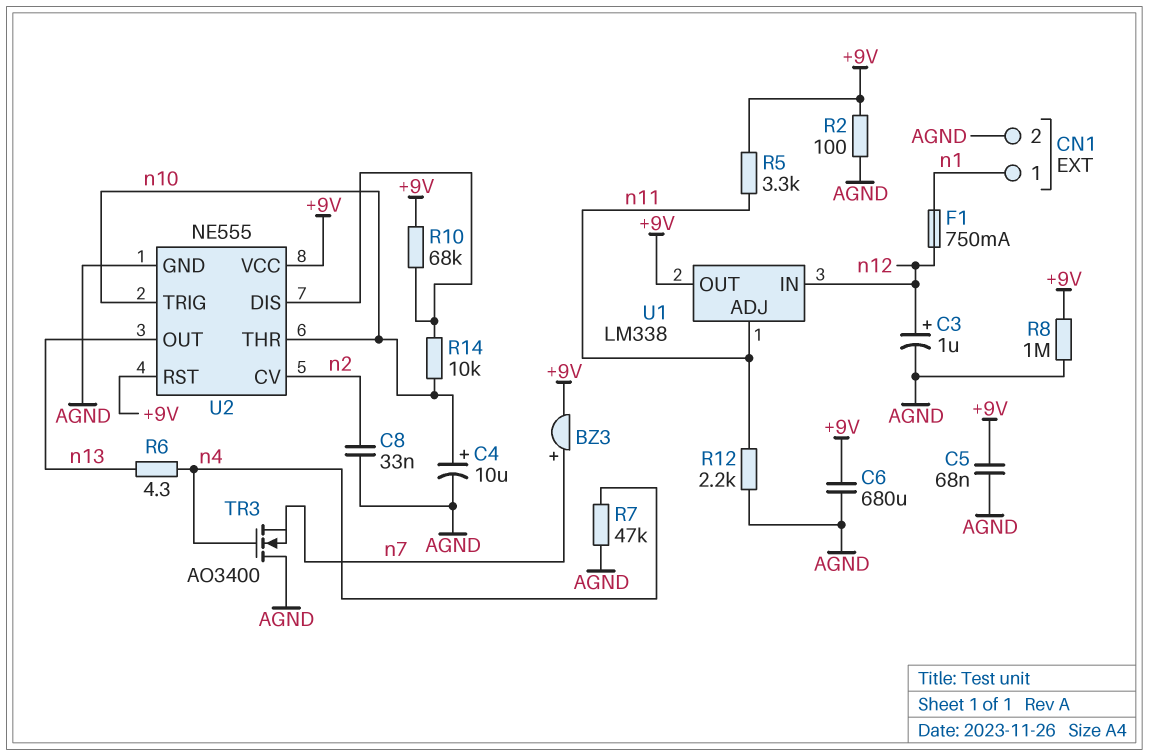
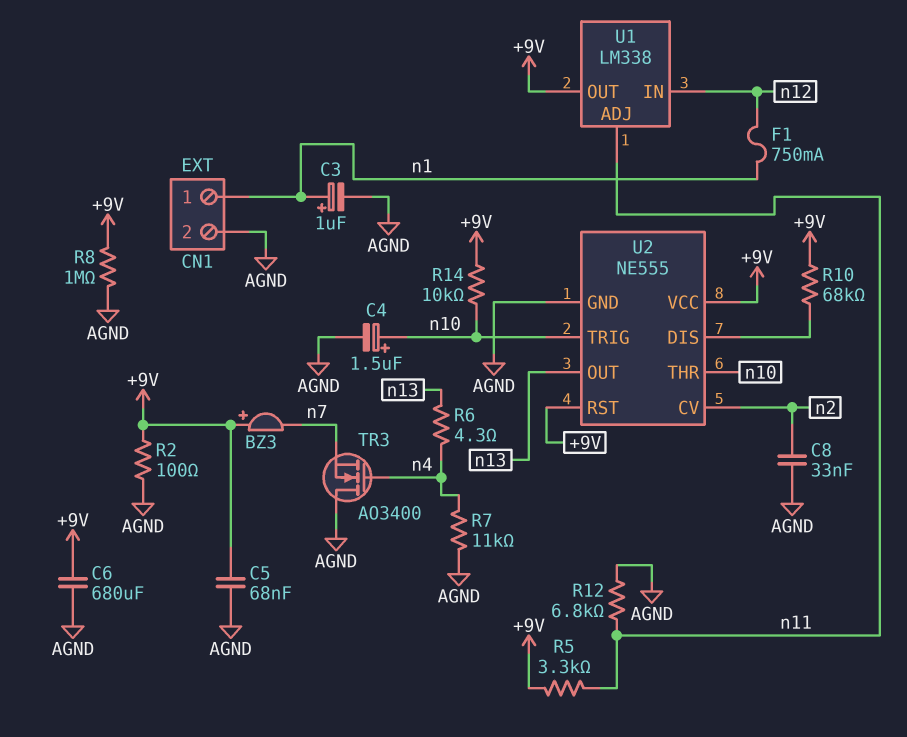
BZ3: buzzer (plus n7, minus +9V) -> buzzer (plus +9V, minus n7)
C3: 1uF (plus n12, minus AGND) -> 1uF (plus n1, minus AGND)
C4: 10uF (plus n10, minus AGND) -> 1.5uF (plus n10, minus AGND)
R7: 47k (AGND, n4) -> 11k (AGND, n4)
R12: 2.2k (AGND, n11) -> 6.8k (AGND, n11)
R14: 10k (U2/DIS, n10) -> 10k (+9V, n10)

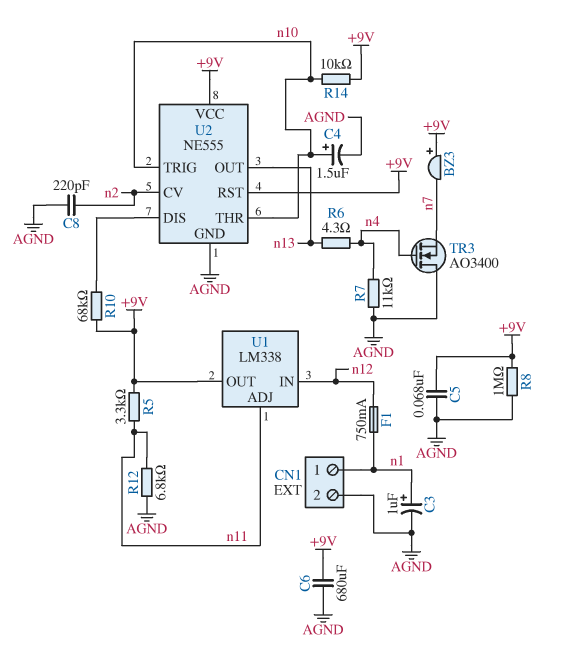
C8: 33nF (AGND, n2) -> 220pF (AGND, n2)
R2: 100 (+9V, AGND) -> none

